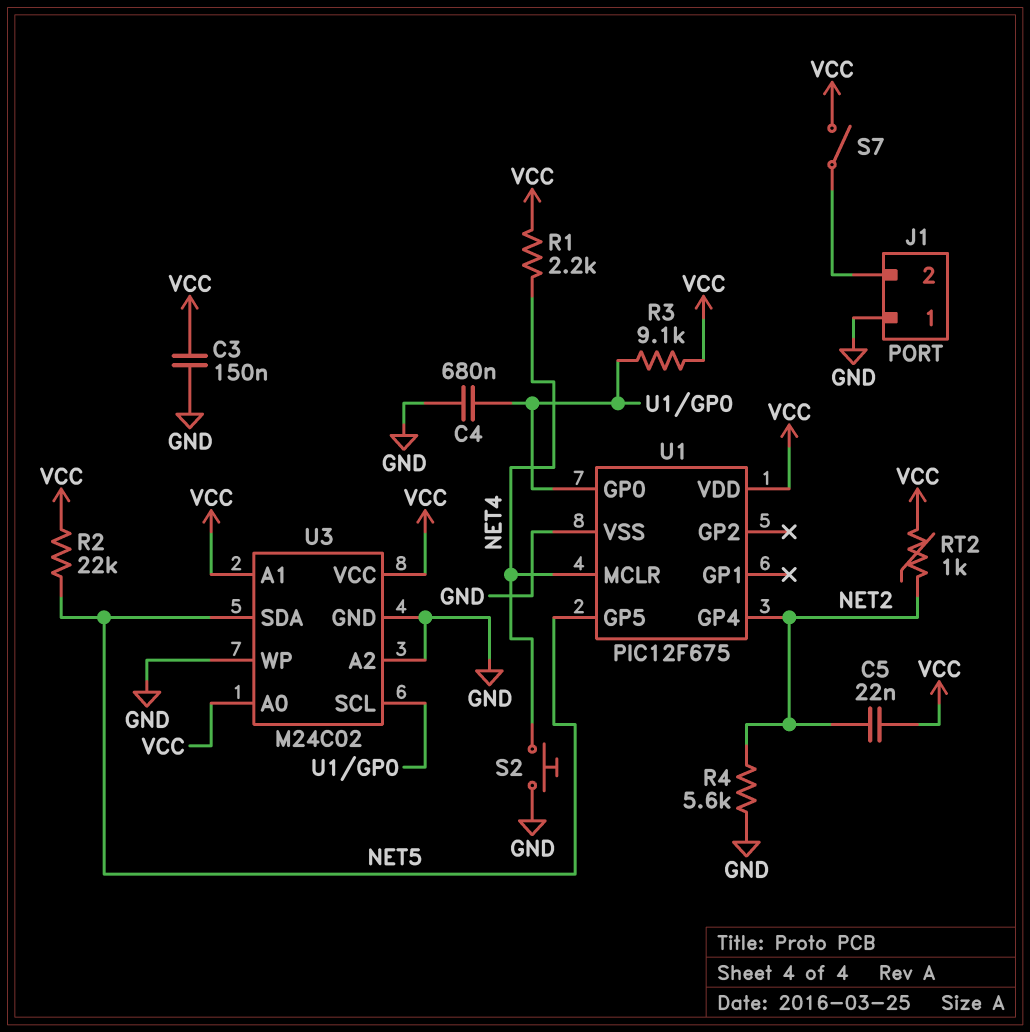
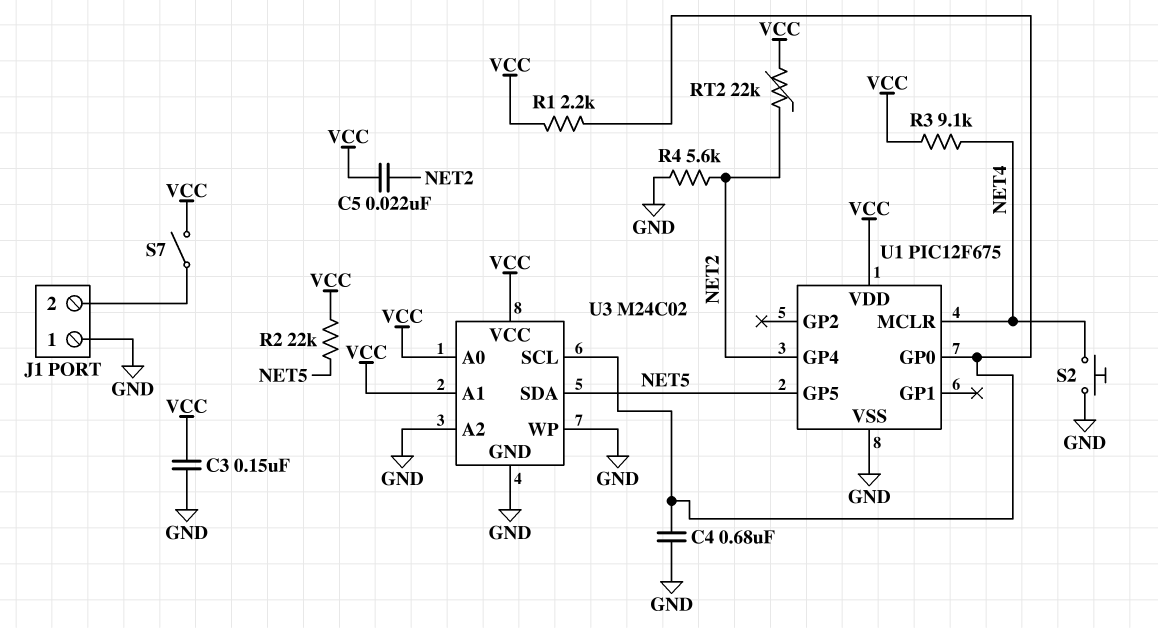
R1: 2.2k (NET4, VCC) -> 2.2k (U1/GP0, VCC)
R3: 9.1k (U1/GP0, VCC) -> 9.1k (NET4, VCC)
RT2: 1k (NET2, VCC) -> 22k (NET2, VCC)

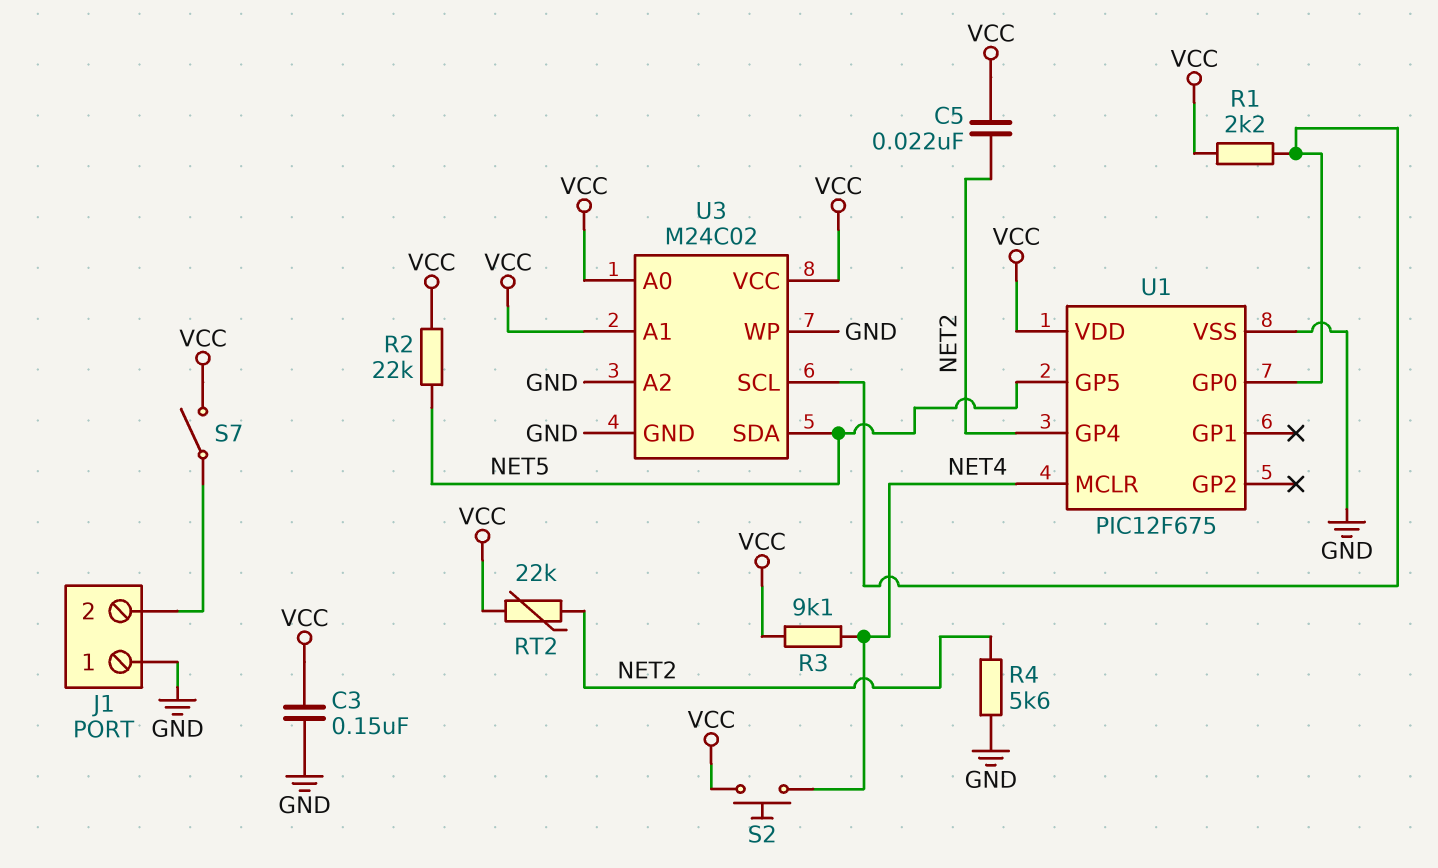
C4: 680nF (GND, U1/GP0) -> none
S2: button (GND, NET4) -> button (NET4, VCC)

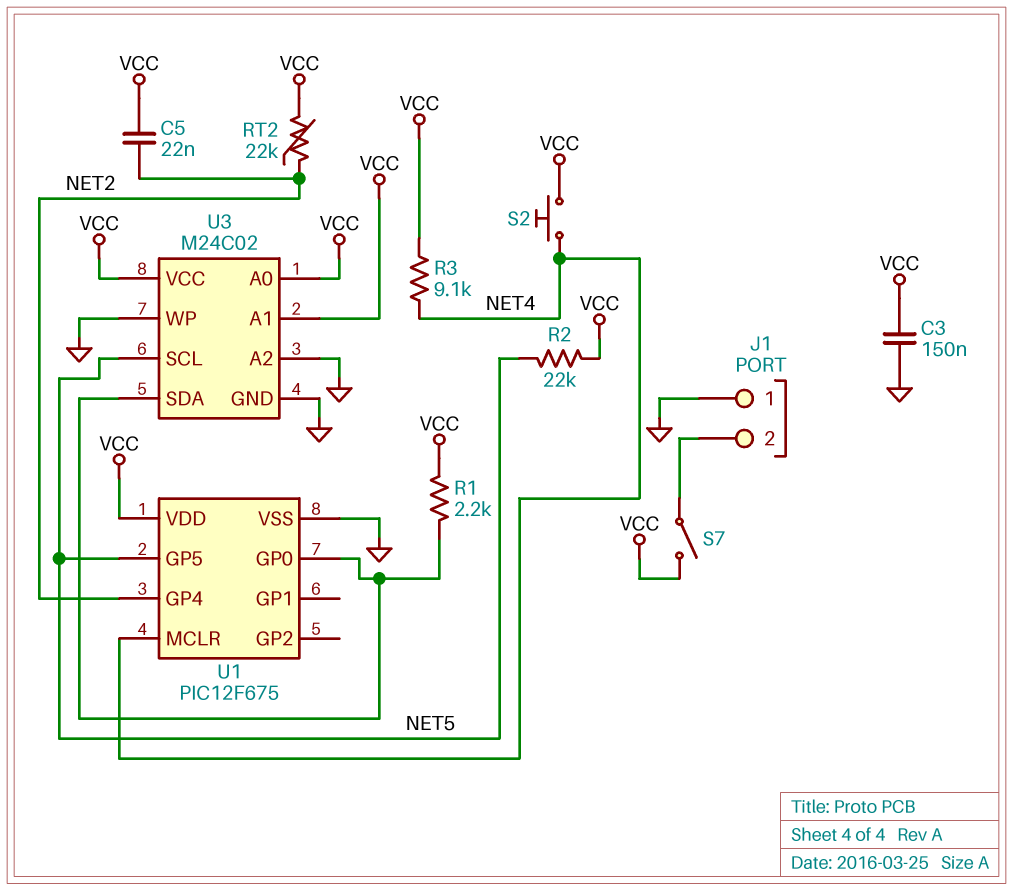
R4: 5.6k (GND, NET2) -> none
U3 pin SCL: U1/GP0 -> NET5
U3 pin SDA: NET5 -> U1/GP0

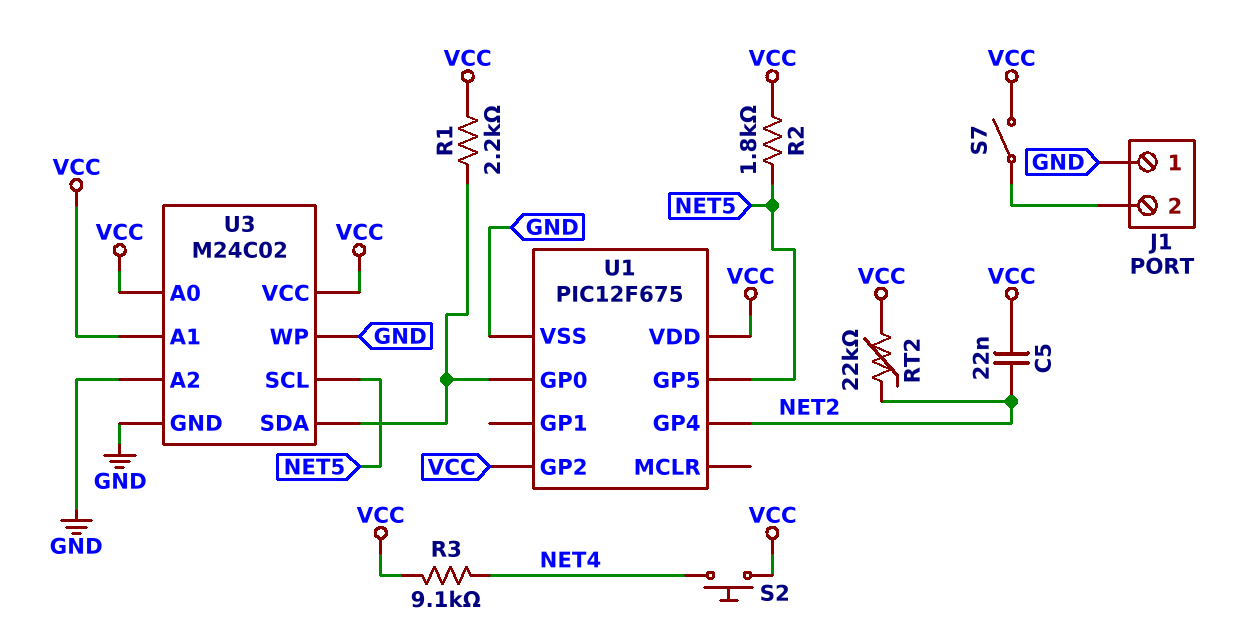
C3: 150nF (GND, VCC) -> none
R2: 22k (NET5, VCC) -> 1.8k (NET5, VCC)
U1 pin GP2: none -> VCC
U1 pin MCLR: NET4 -> none

